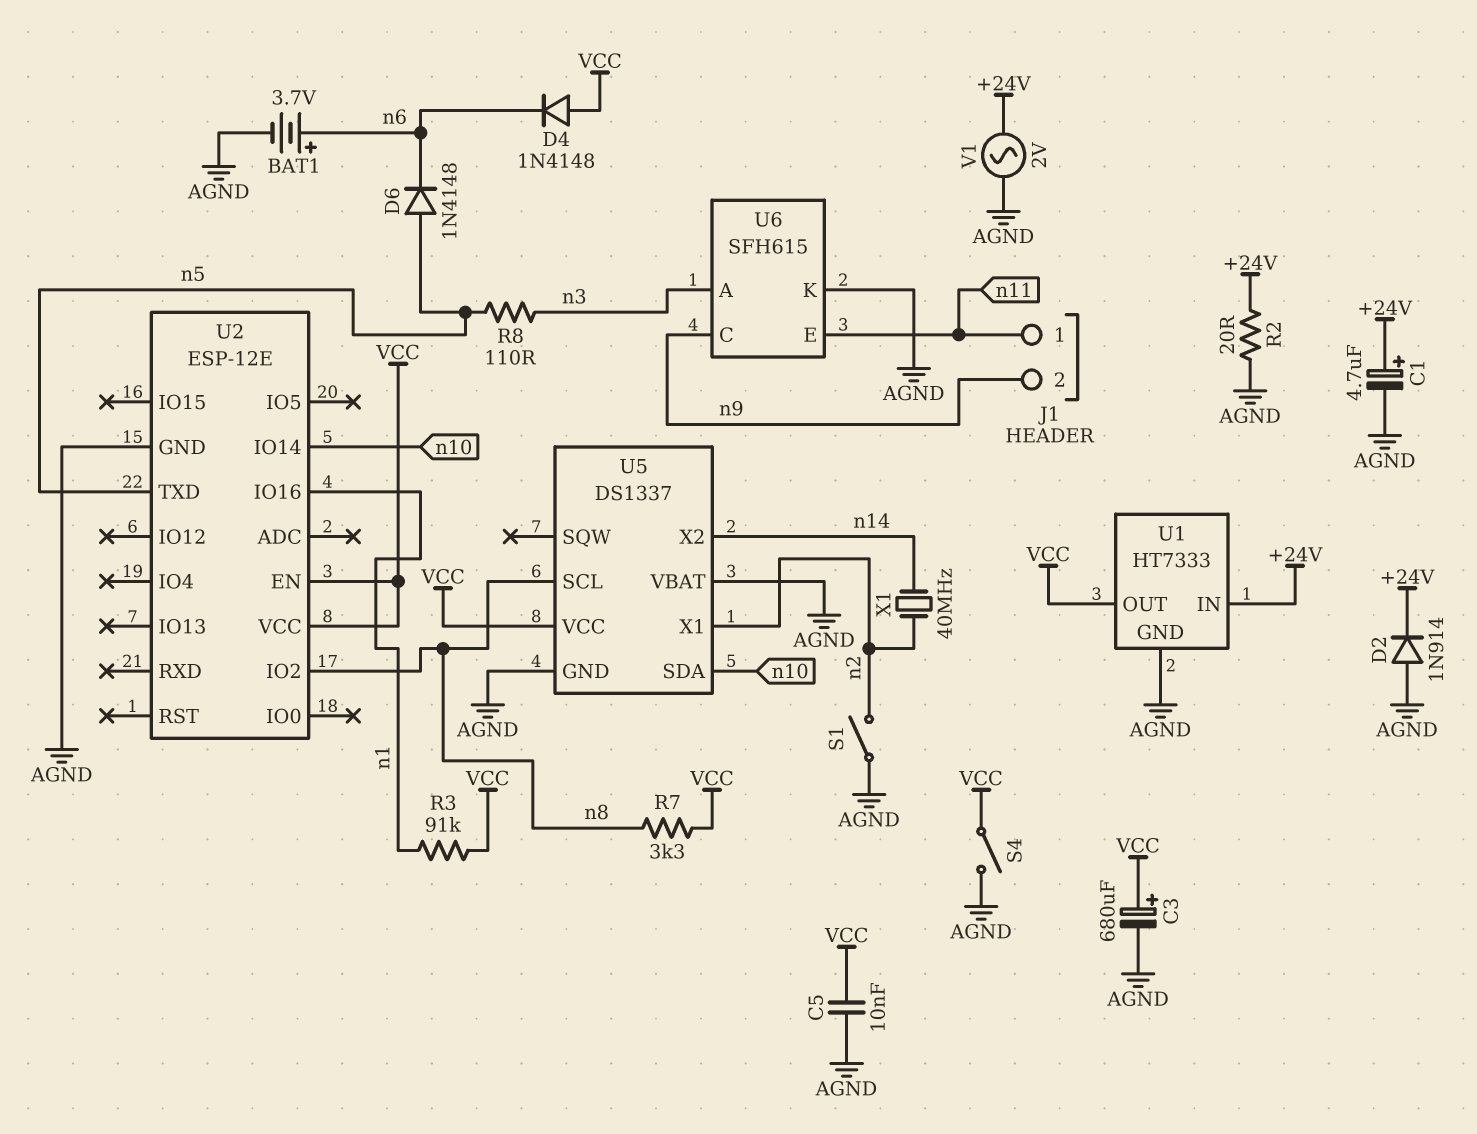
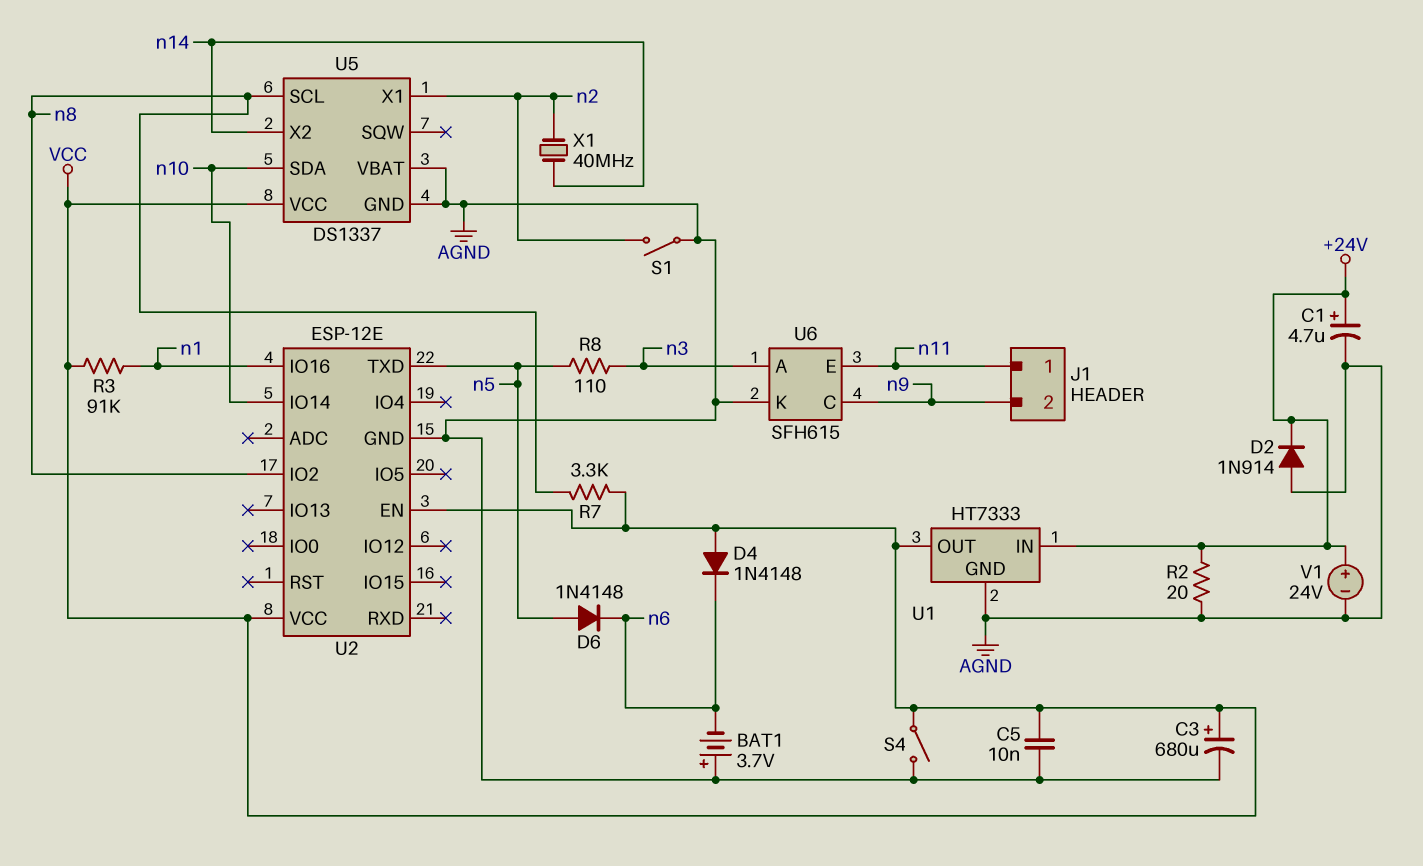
BAT1: 3.7V (plus n6, minus AGND) -> 3.7V (plus AGND, minus n6)
V1: AC 2V (+24V, AGND) -> 24V (plus +24V, minus AGND)

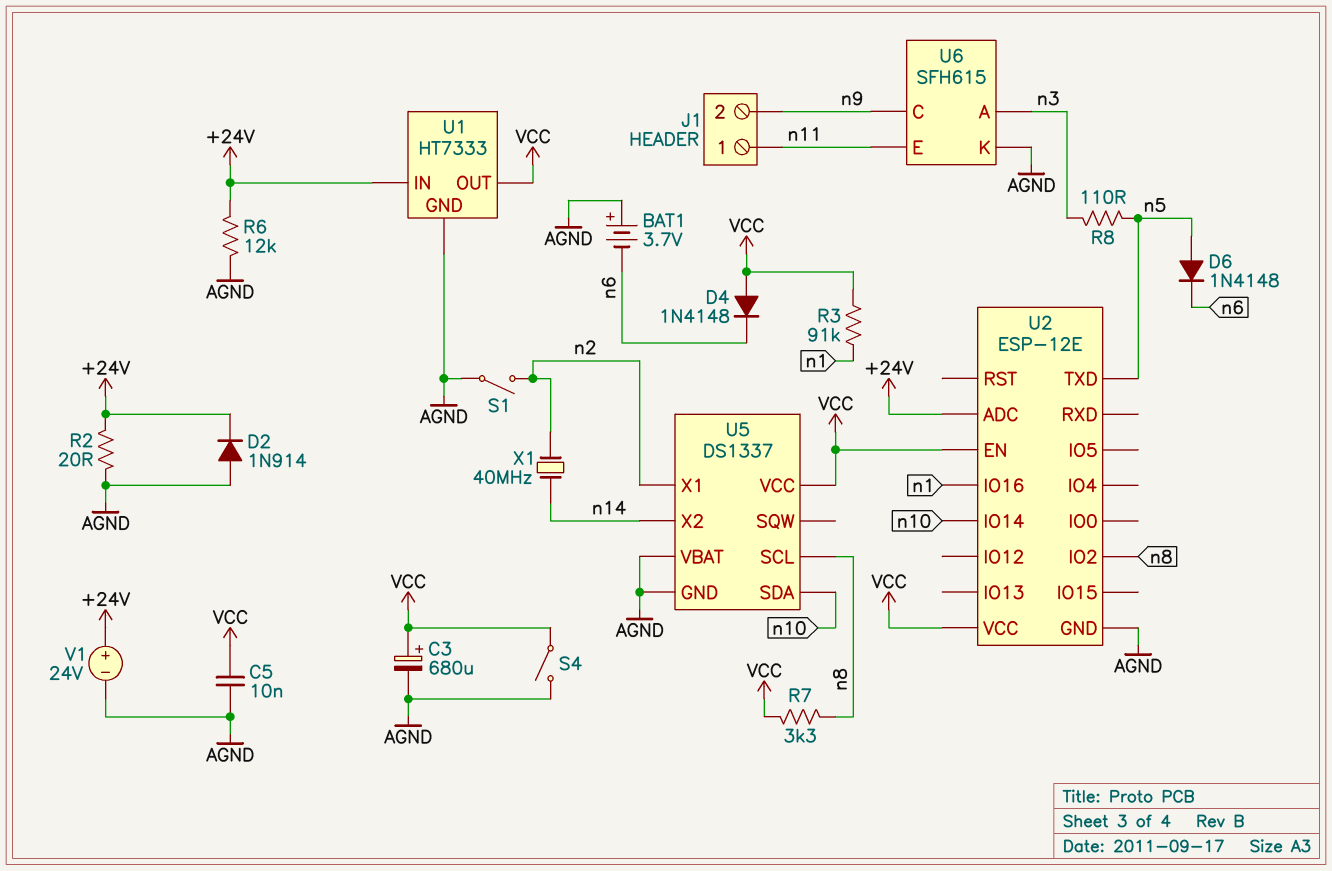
C1: 4.7uF (plus +24V, minus AGND) -> none
R6: none -> 12k (+24V, AGND)
U2 pin ADC: none -> +24V

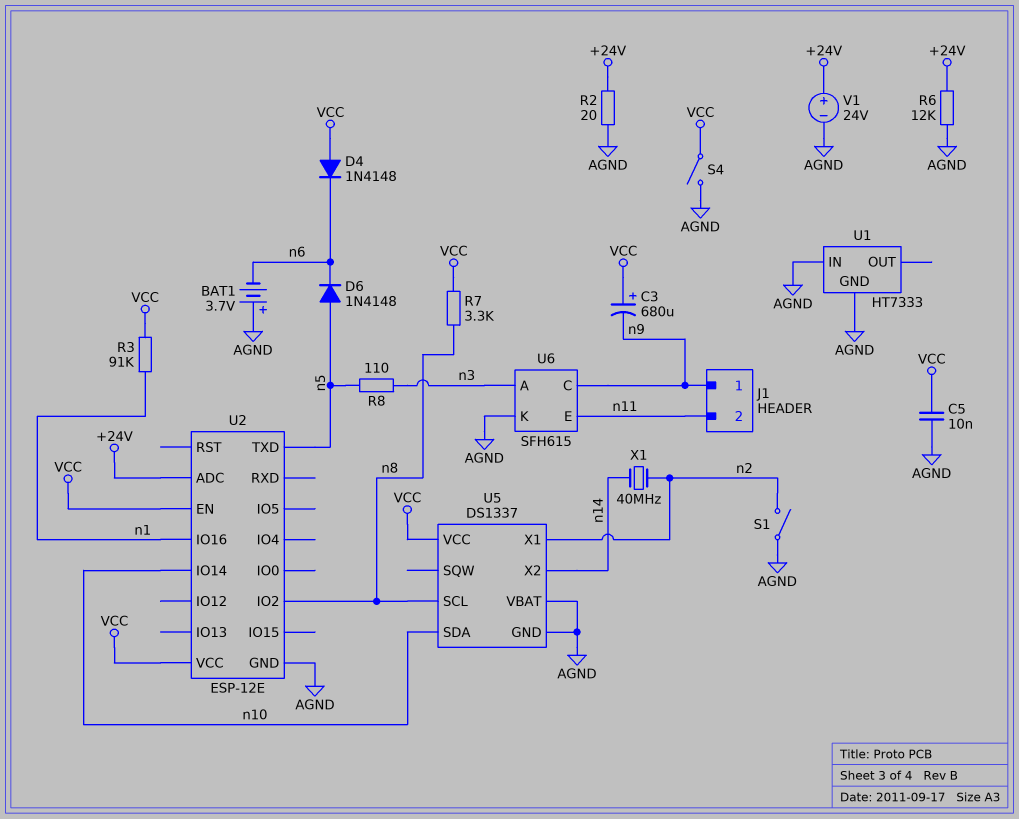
C3: 680uF (plus VCC, minus AGND) -> 680uF (plus VCC, minus n9)
D2: diode 1N914 (A AGND, K +24V) -> none
J1 pin 1: n11 -> n9
J1 pin 2: n9 -> n11
U1 pin IN: +24V -> AGND
U1 pin OUT: VCC -> none

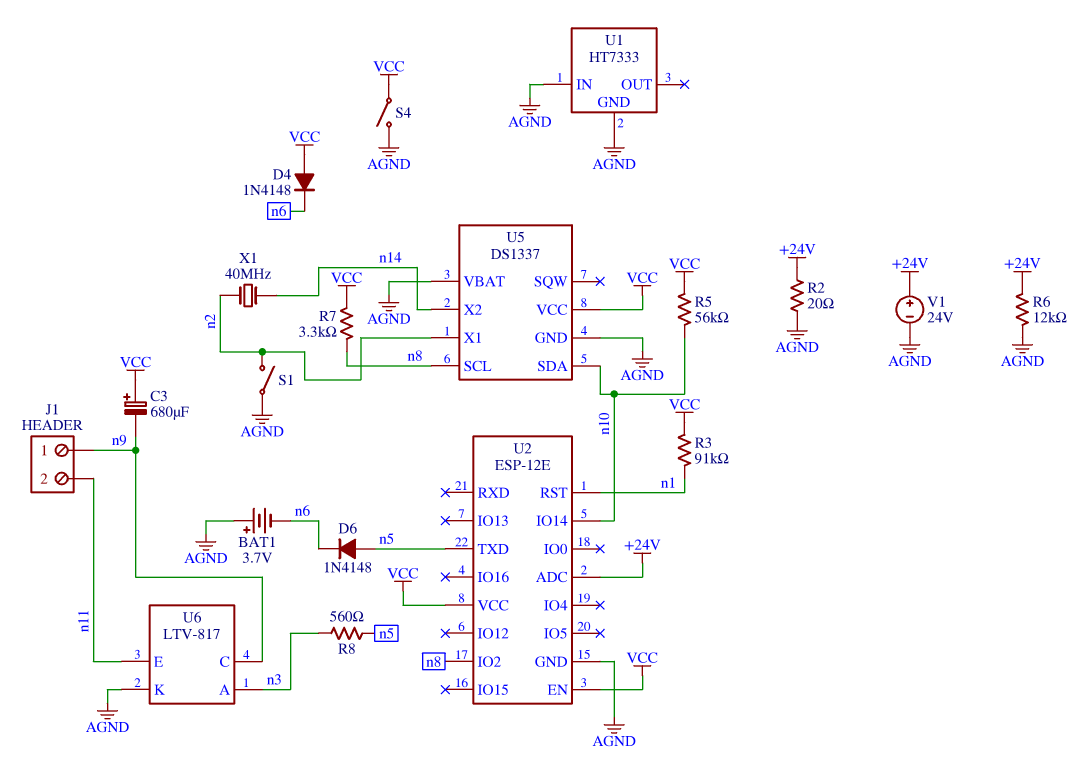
C5: 10nF (AGND, VCC) -> none
R5: none -> 56k (VCC, n10)
R8: 110 (n3, n5) -> 560 (n3, n5)
U2 pin IO16: n1 -> none
U2 pin RST: none -> n1
U6: SFH615 -> LTV-817

